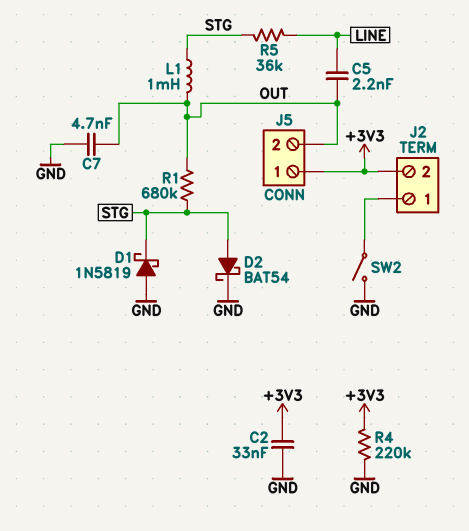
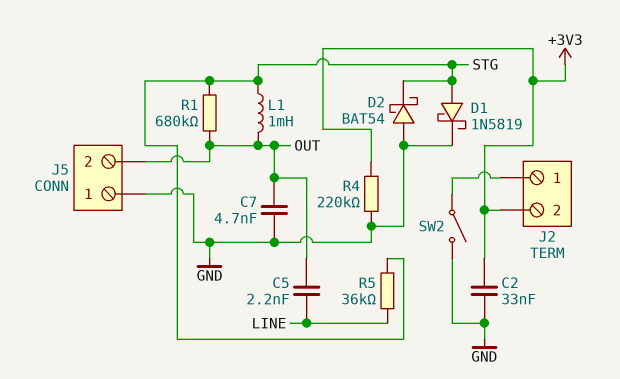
D1: schottky 1N5819 (A GND, K STG) -> schottky 1N5819 (A STG, K GND)
D2: schottky BAT54 (A STG, K GND) -> schottky BAT54 (A GND, K STG)
J5 pin 1: +3V3 -> GND

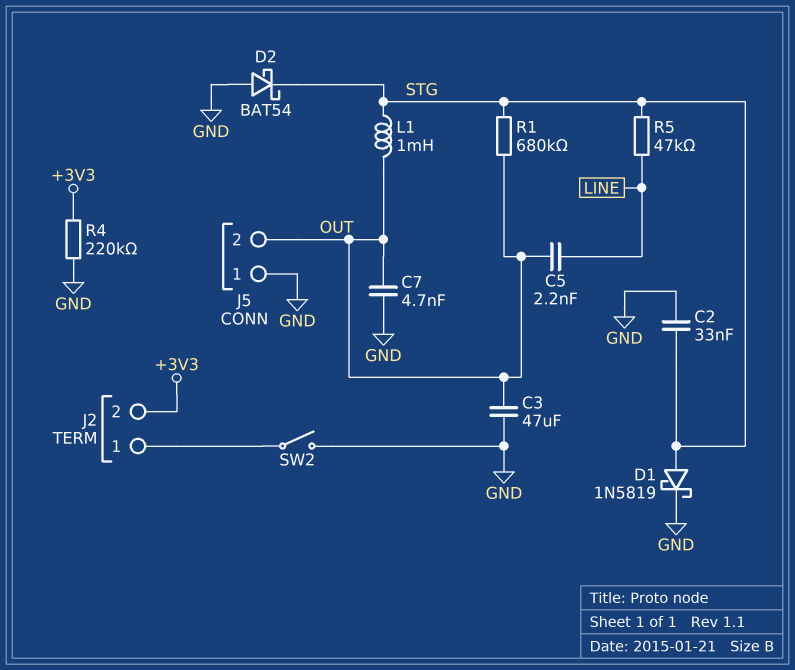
C2: 33nF (+3V3, GND) -> 33nF (GND, STG)
C3: none -> 47uF (GND, OUT)
R5: 36k (LINE, STG) -> 47k (LINE, STG)

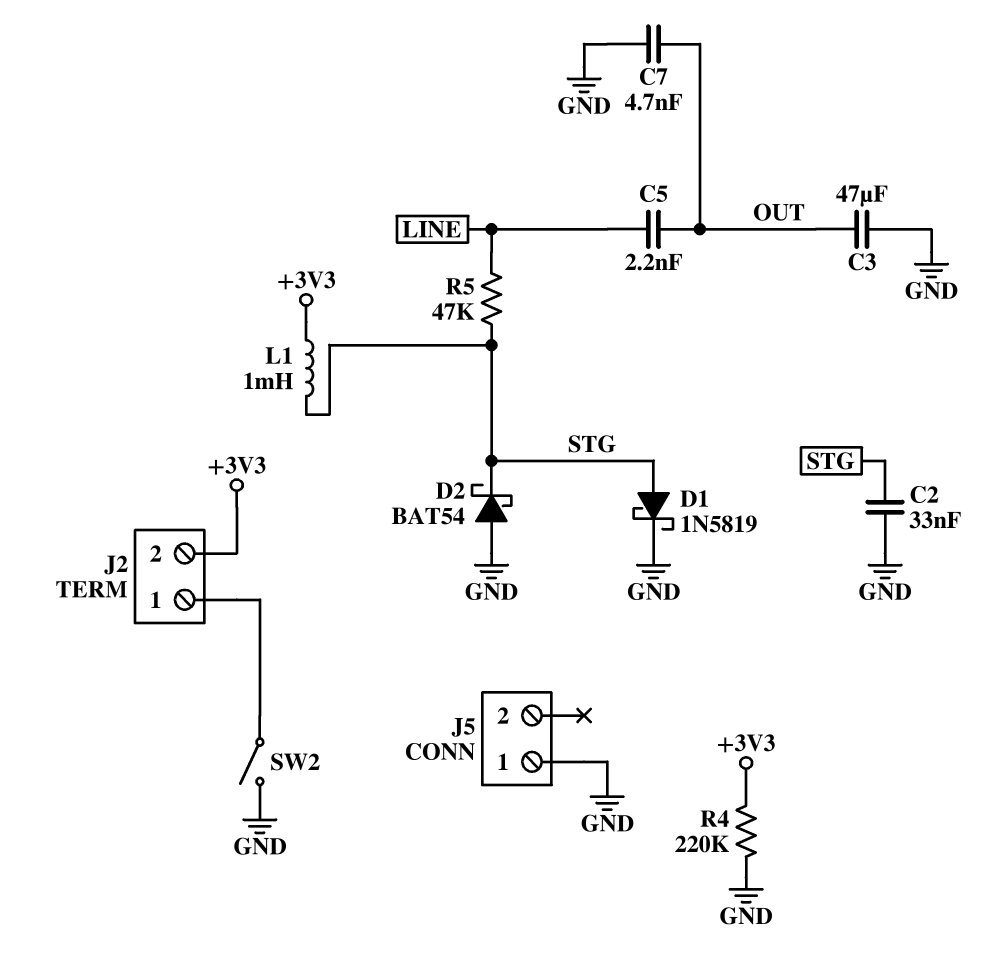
J5 pin 2: OUT -> none
L1: 1mH (OUT, STG) -> 1mH (+3V3, STG)
R1: 680k (OUT, STG) -> none

